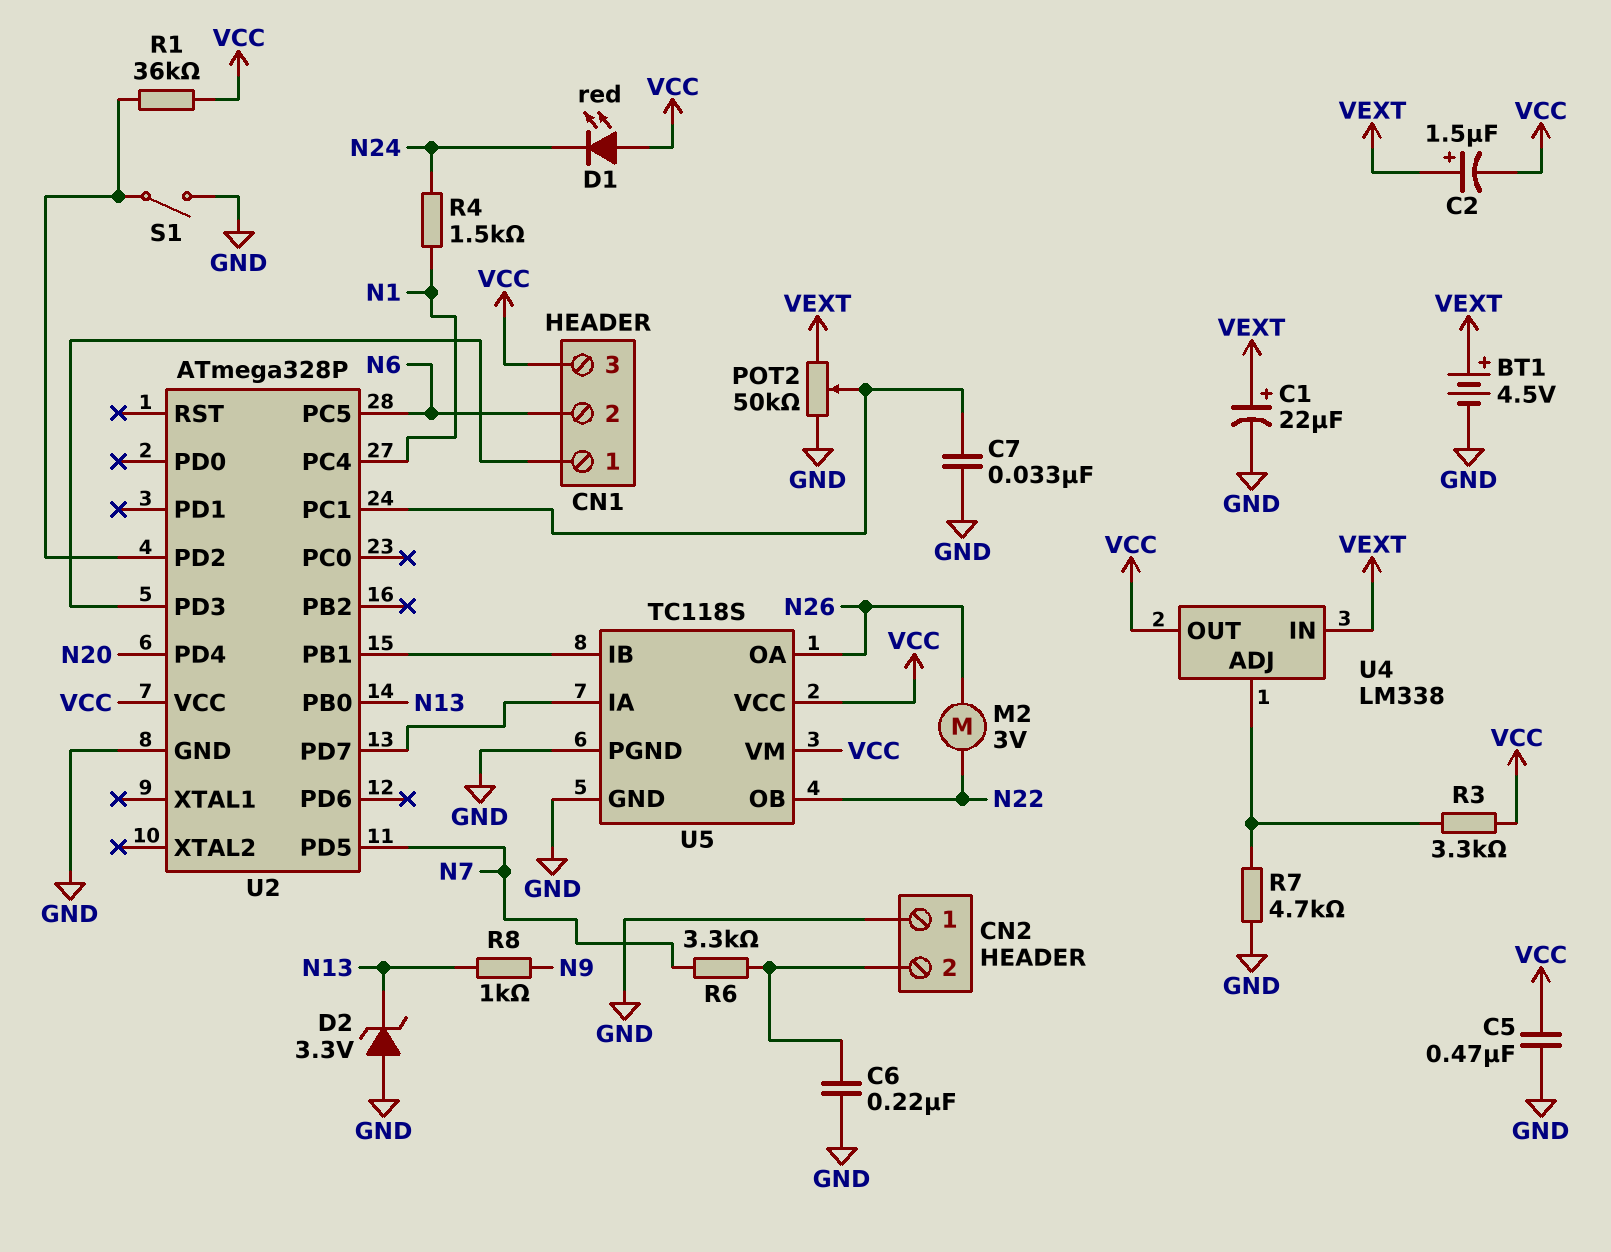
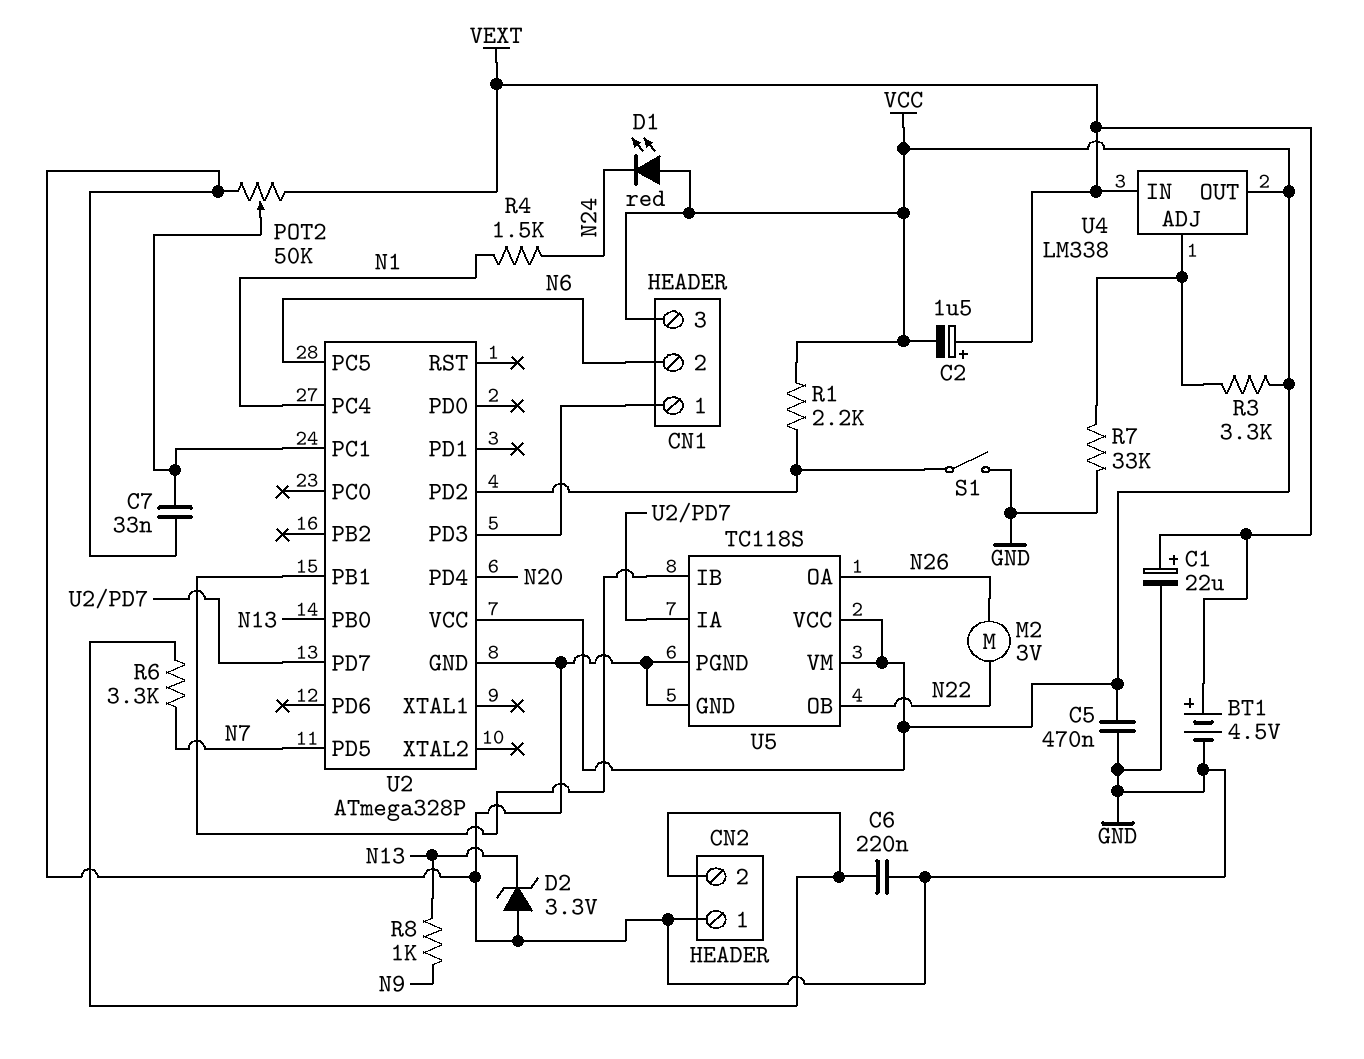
R1: 36k (U2/PD2, VCC) -> 2.2k (U2/PD2, VCC)
R7: 4.7k (GND, U4/ADJ) -> 33k (GND, U4/ADJ)

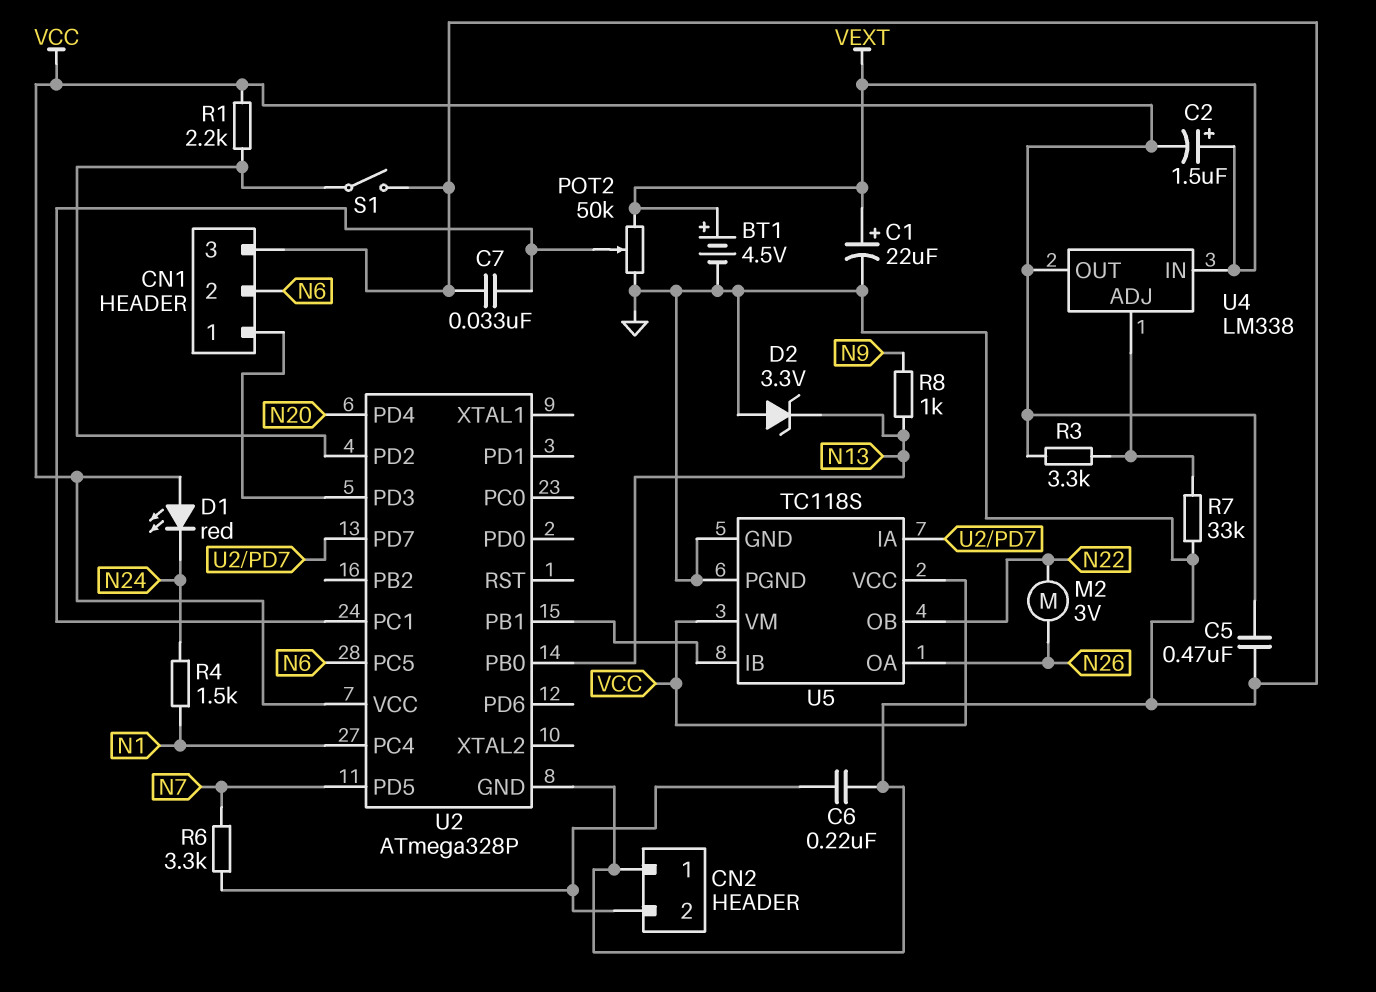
CN1 pin 3: VCC -> GND

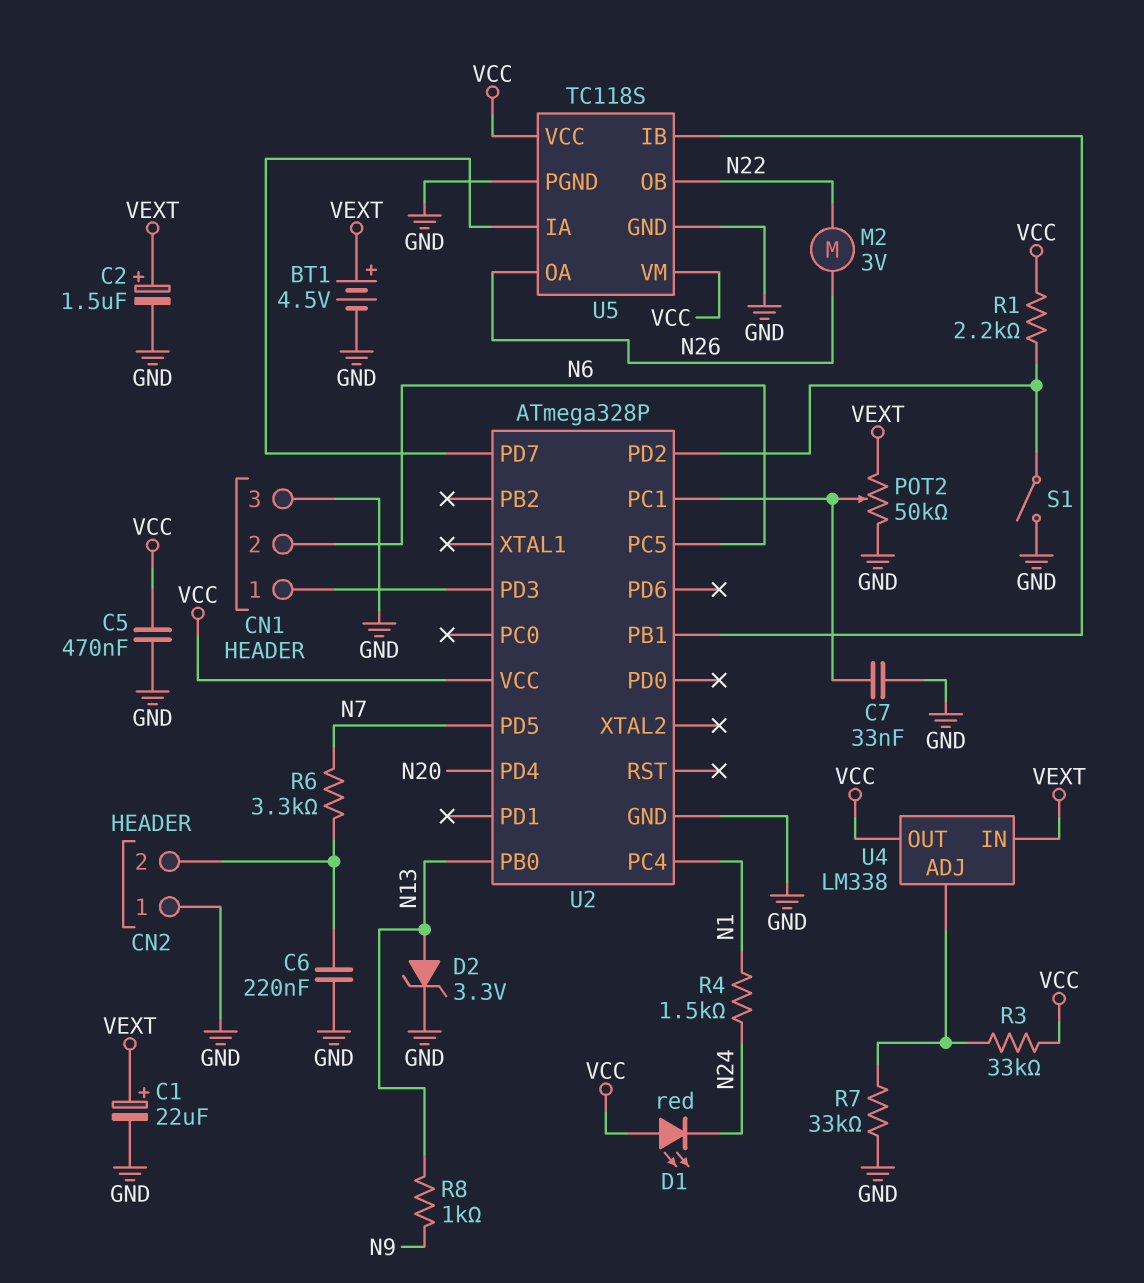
C2: 1.5uF (plus VEXT, minus VCC) -> 1.5uF (plus VEXT, minus GND)
D2: zener 3.3V (A GND, K N13) -> zener 3.3V (A N13, K GND)
R3: 3.3k (U4/ADJ, VCC) -> 33k (U4/ADJ, VCC)

